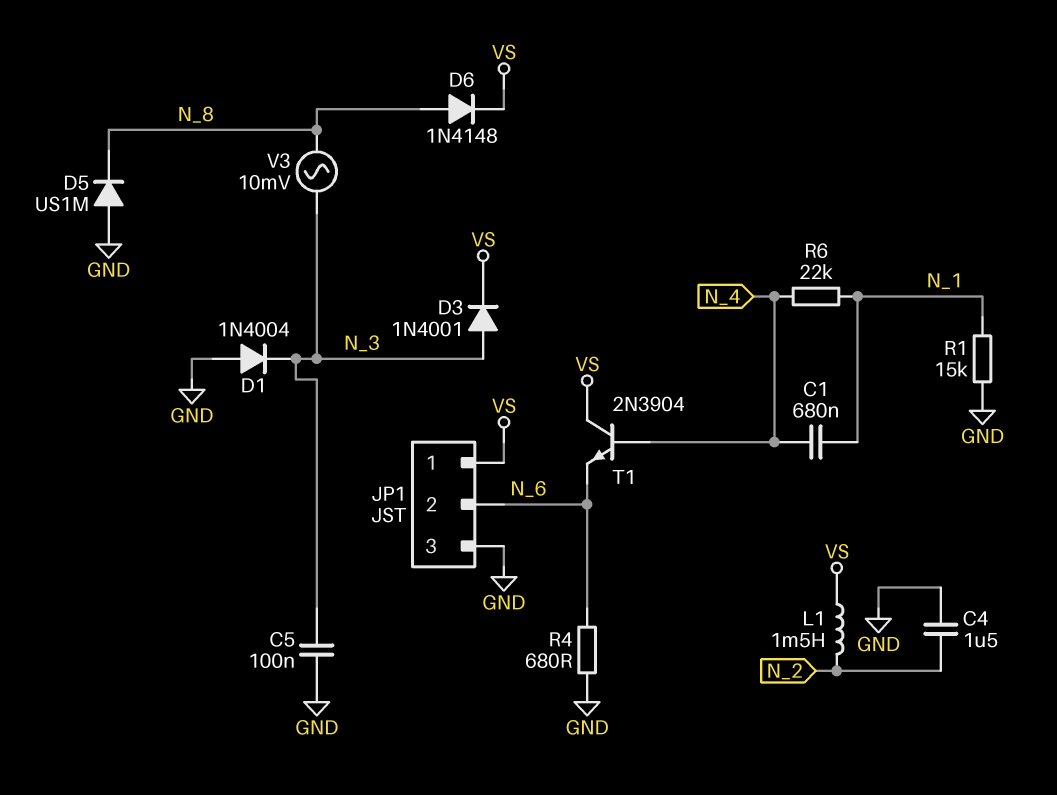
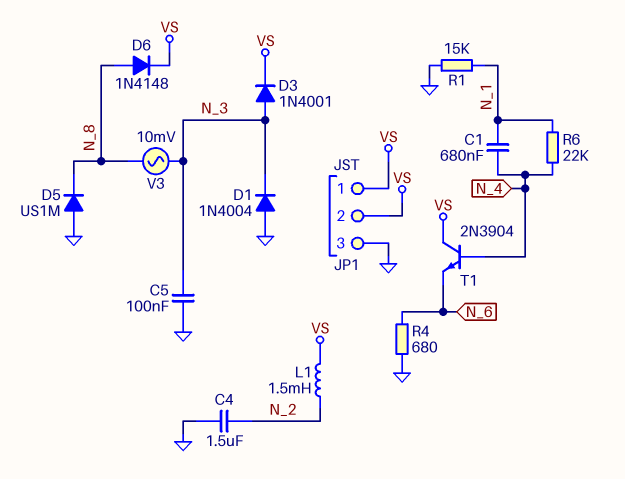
JP1 pin 2: N_6 -> VS

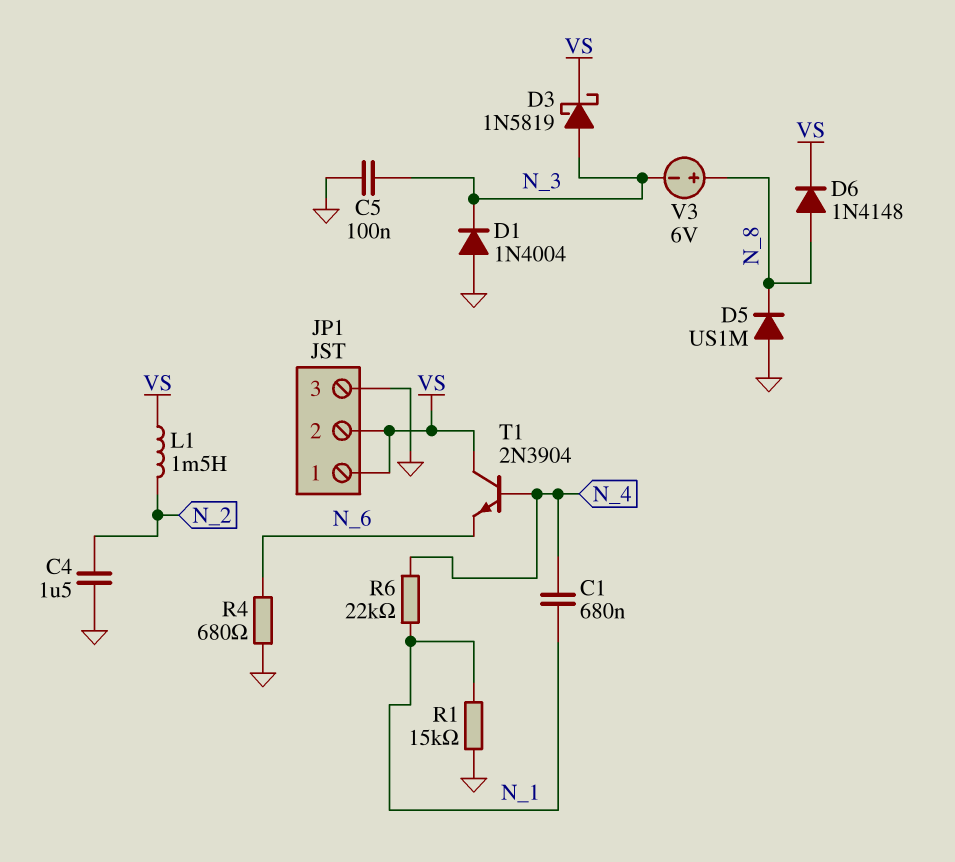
D3: diode 1N4001 (A N_3, K VS) -> schottky 1N5819 (A N_3, K VS)
V3: AC 10mV (N_3, N_8) -> 6V (plus N_8, minus N_3)

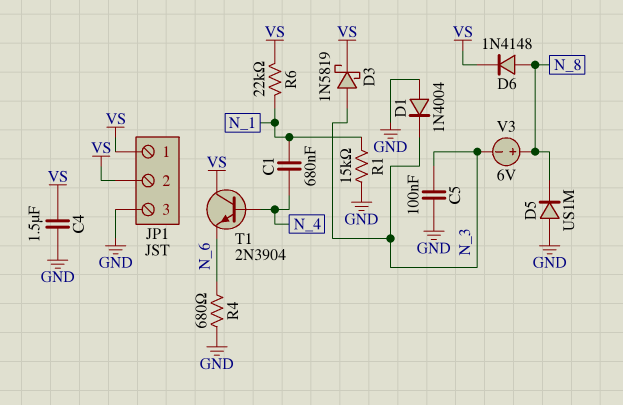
C4: 1.5uF (GND, N_2) -> 1.5uF (GND, VS)
L1: 1.5mH (N_2, VS) -> none
R6: 22k (N_1, N_4) -> 22k (N_1, VS)

